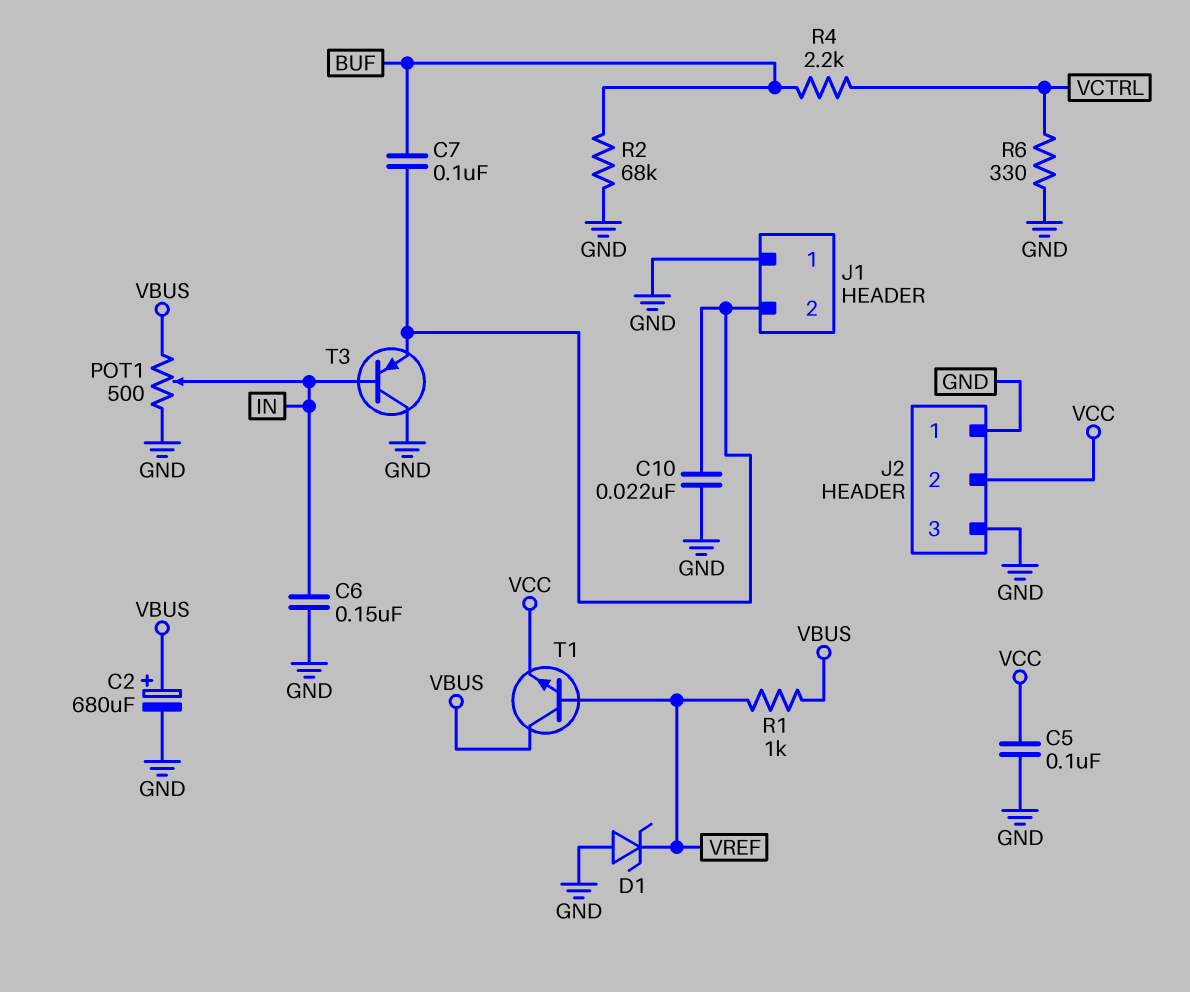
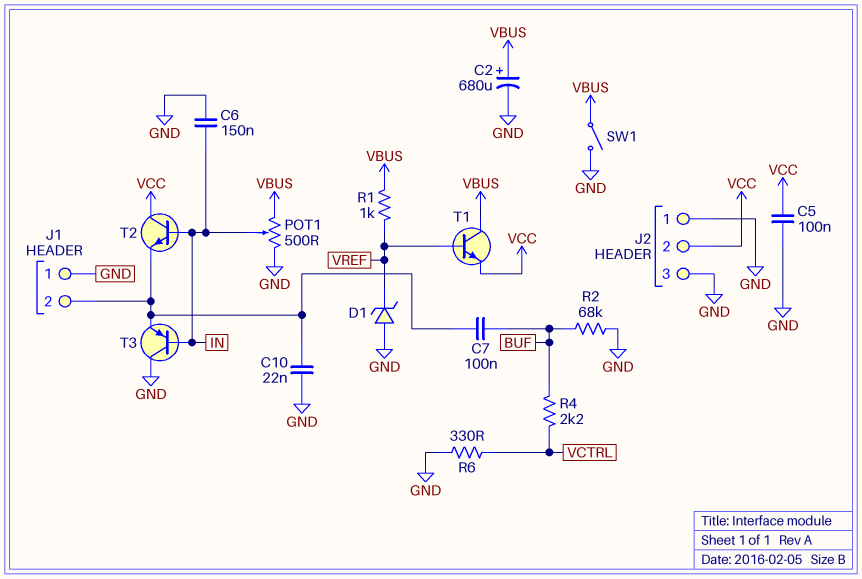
SW1: none -> switch (GND, VBUS)
T2: none -> NPN (B IN, C VCC, E J1/2)

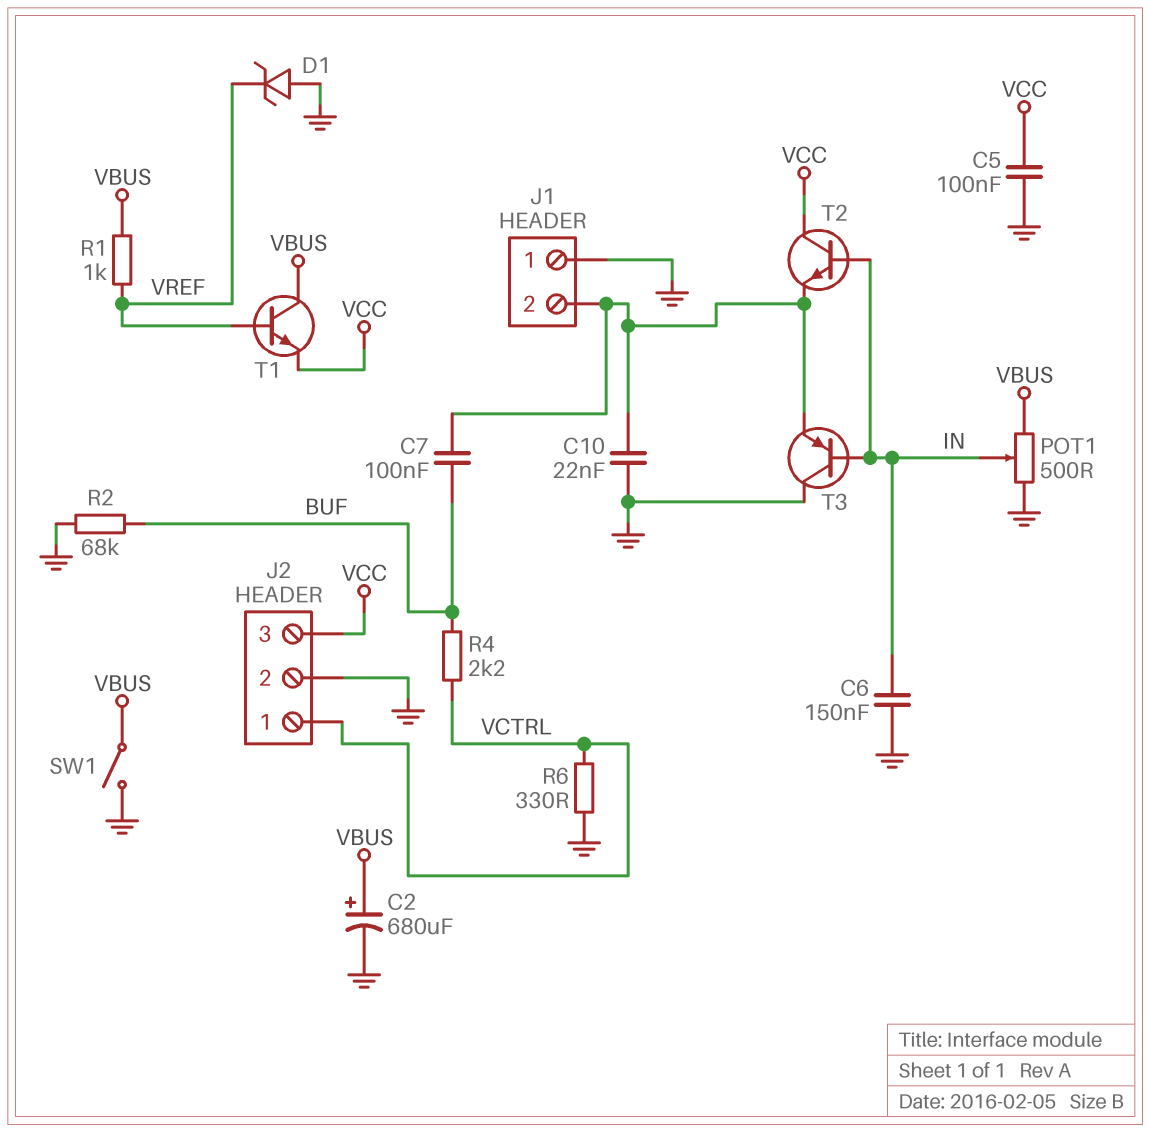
J2 pin 1: GND -> VCTRL
J2 pin 2: VCC -> GND
J2 pin 3: GND -> VCC

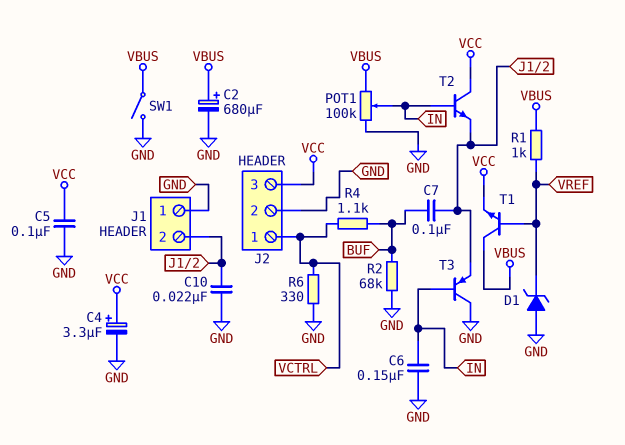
C4: none -> 3.3uF (plus VCC, minus GND)
POT1: 500 (GND, VBUS, wiper IN) -> 100k (GND, VBUS, wiper IN)
R4: 2.2k (BUF, VCTRL) -> 1.1k (BUF, VCTRL)

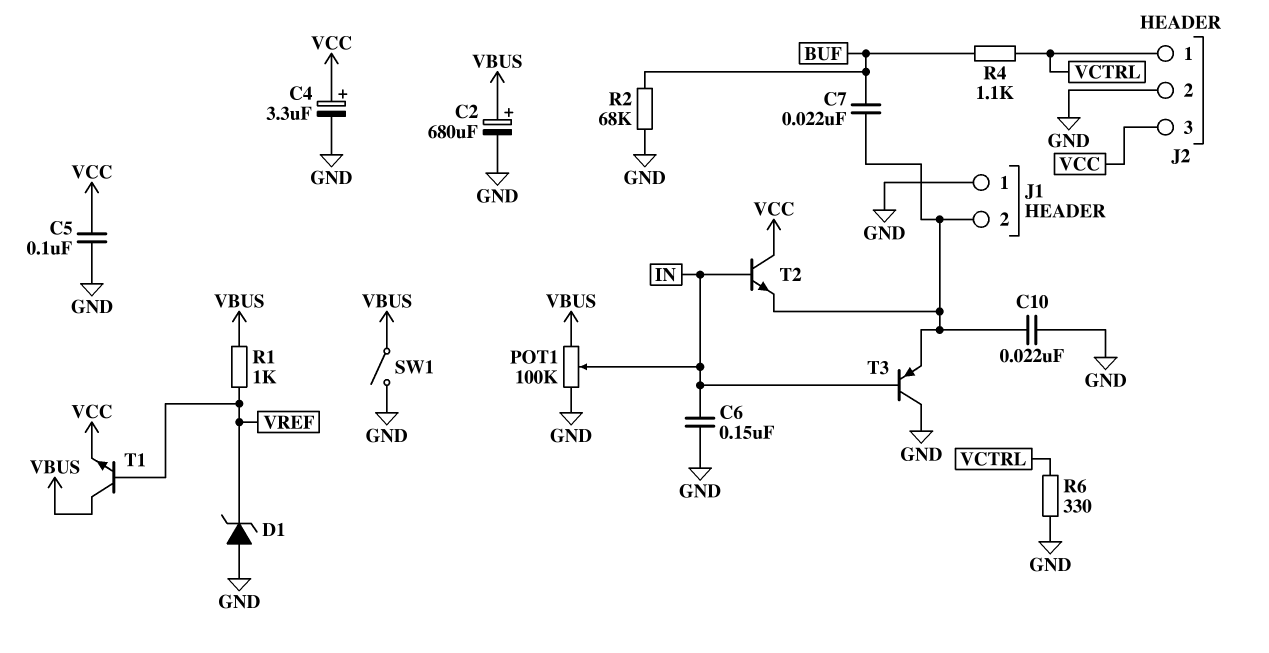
C7: 100nF (BUF, J1/2) -> 22nF (BUF, J1/2)

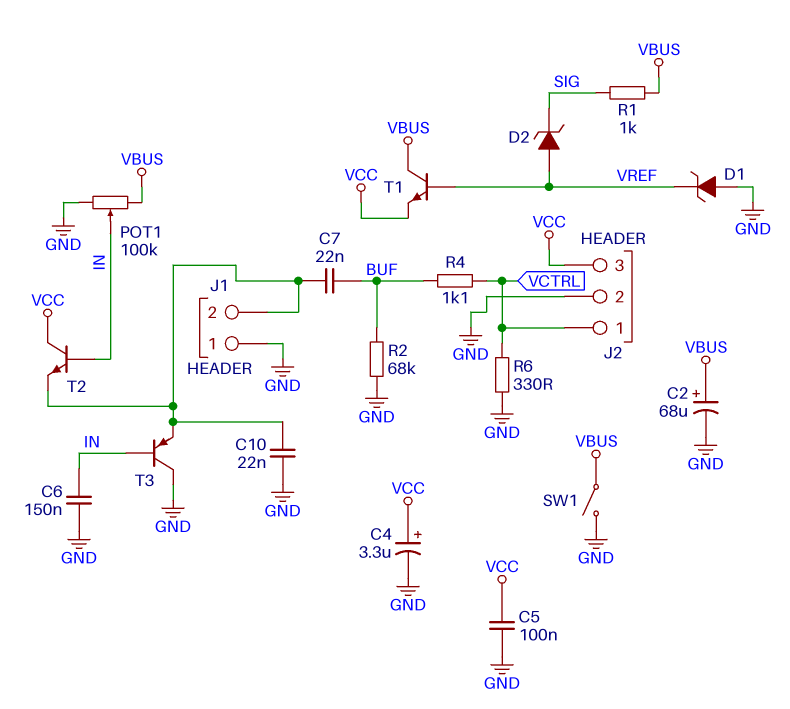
C2: 680uF (plus VBUS, minus GND) -> 68uF (plus VBUS, minus GND)
D2: none -> zener (A VREF, K SIG)
R1: 1k (VBUS, VREF) -> 1k (SIG, VBUS)

